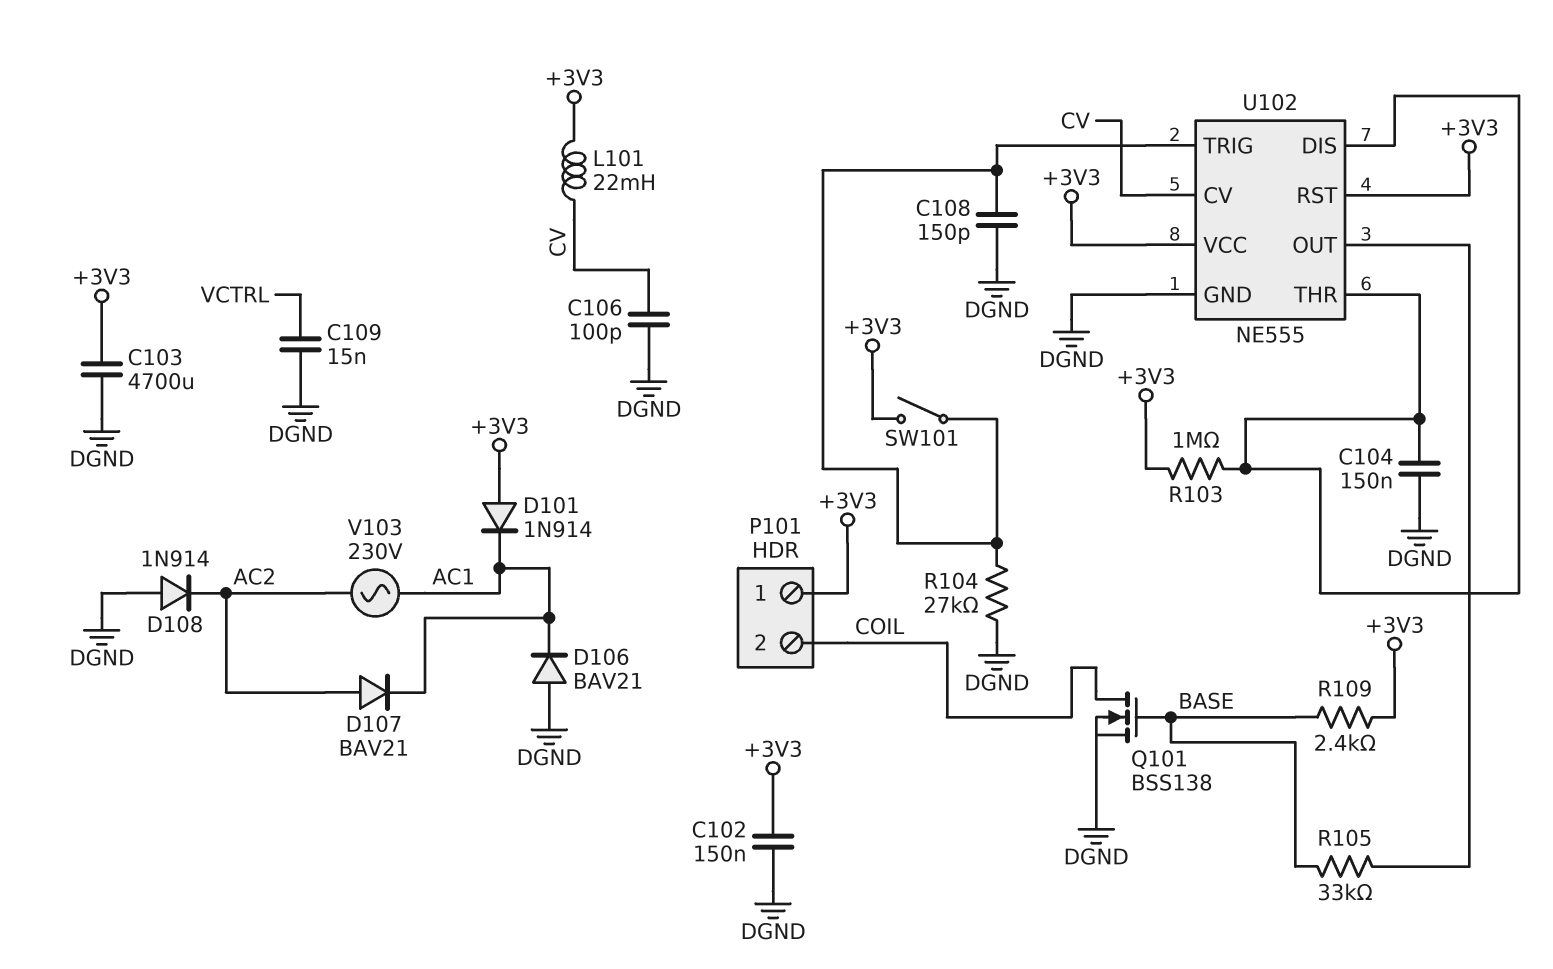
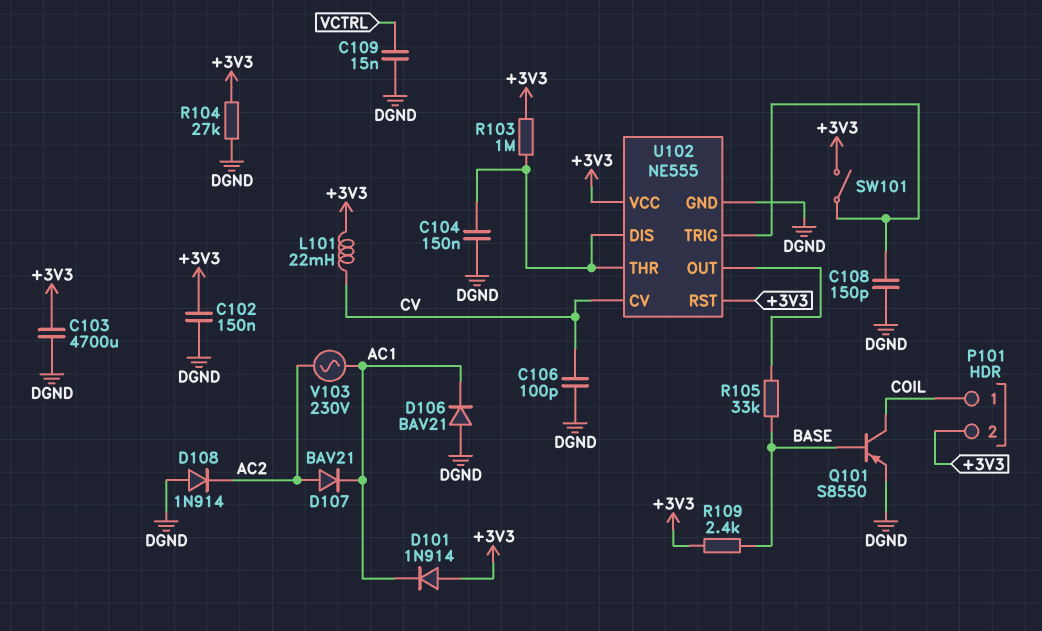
P101 pin 1: +3V3 -> COIL
P101 pin 2: COIL -> +3V3
Q101: NMOS BSS138 (G BASE, D COIL, S DGND) -> PNP S8550 (B BASE, C COIL, E DGND)
R104: 27k (DGND, U102/TRIG) -> 27k (+3V3, DGND)

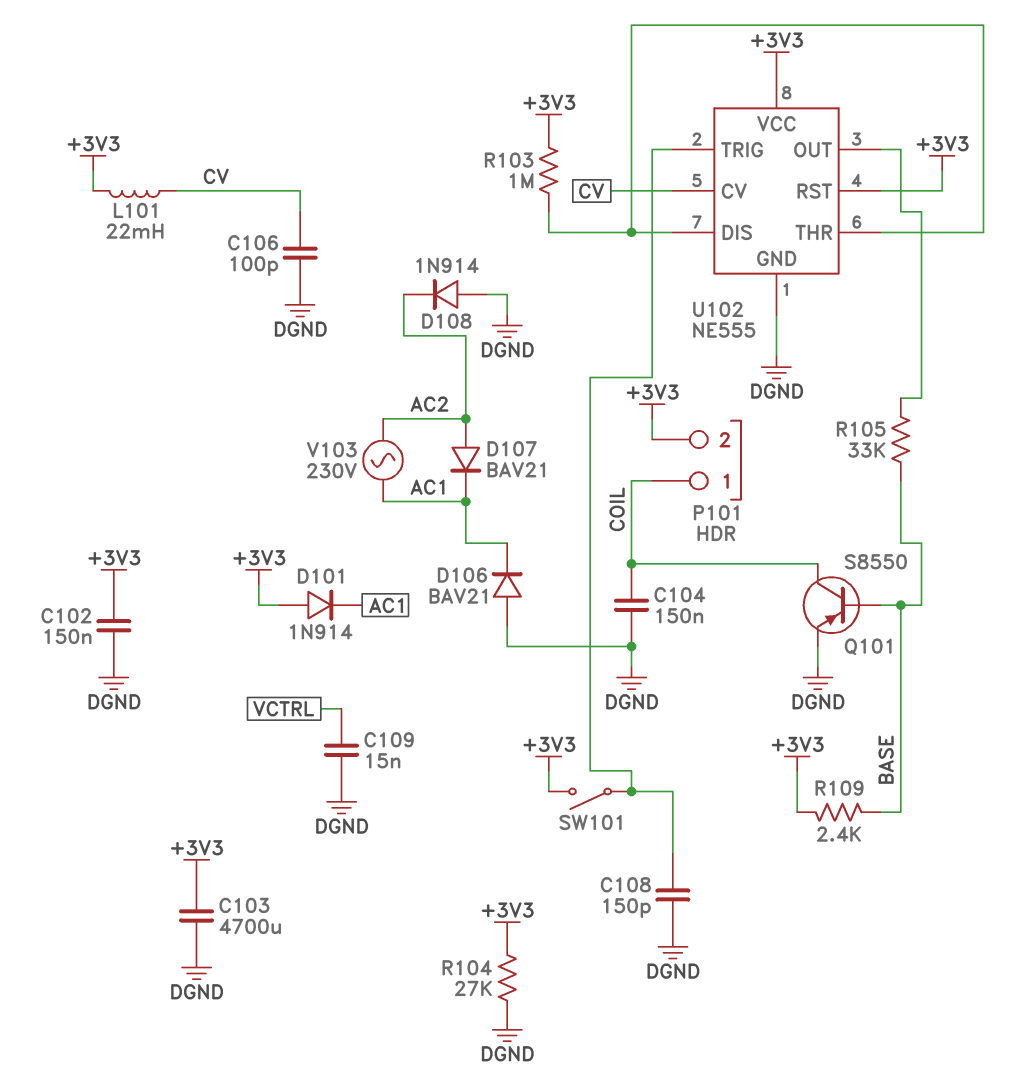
C104: 150nF (DGND, U102/DIS) -> 150nF (COIL, DGND)

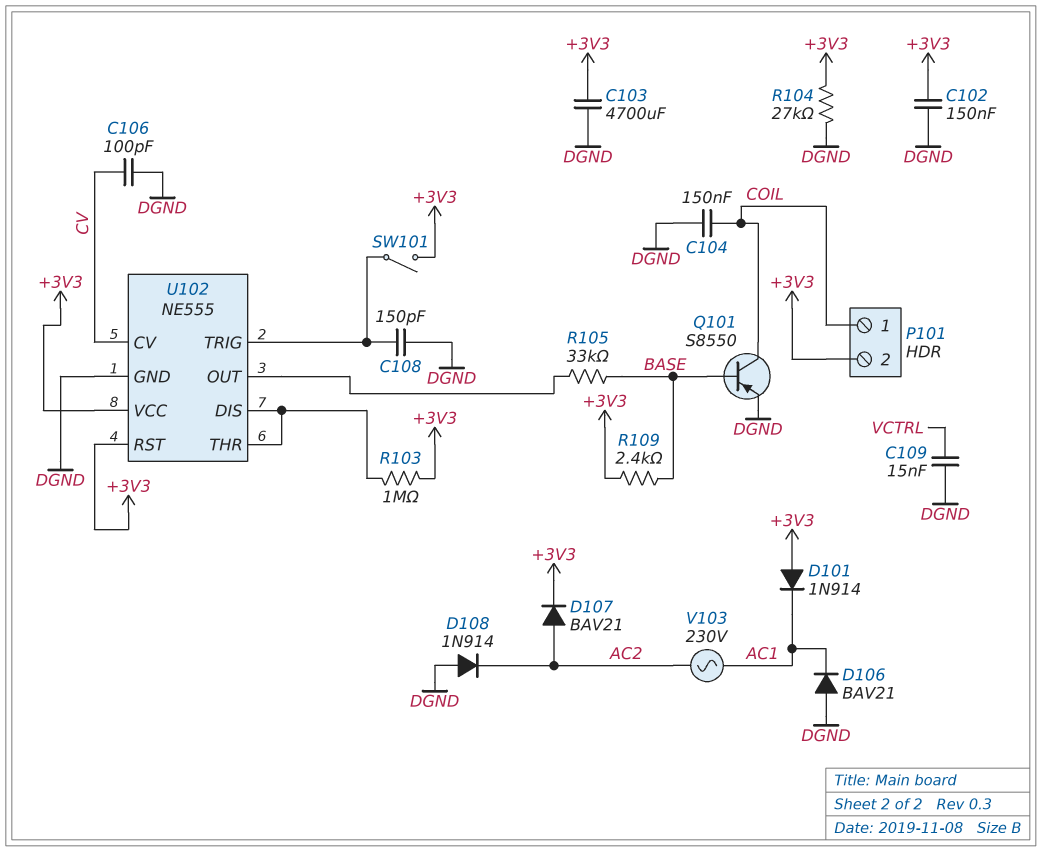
D107: diode BAV21 (A AC2, K AC1) -> diode BAV21 (A AC2, K +3V3)
L101: 22mH (+3V3, CV) -> none

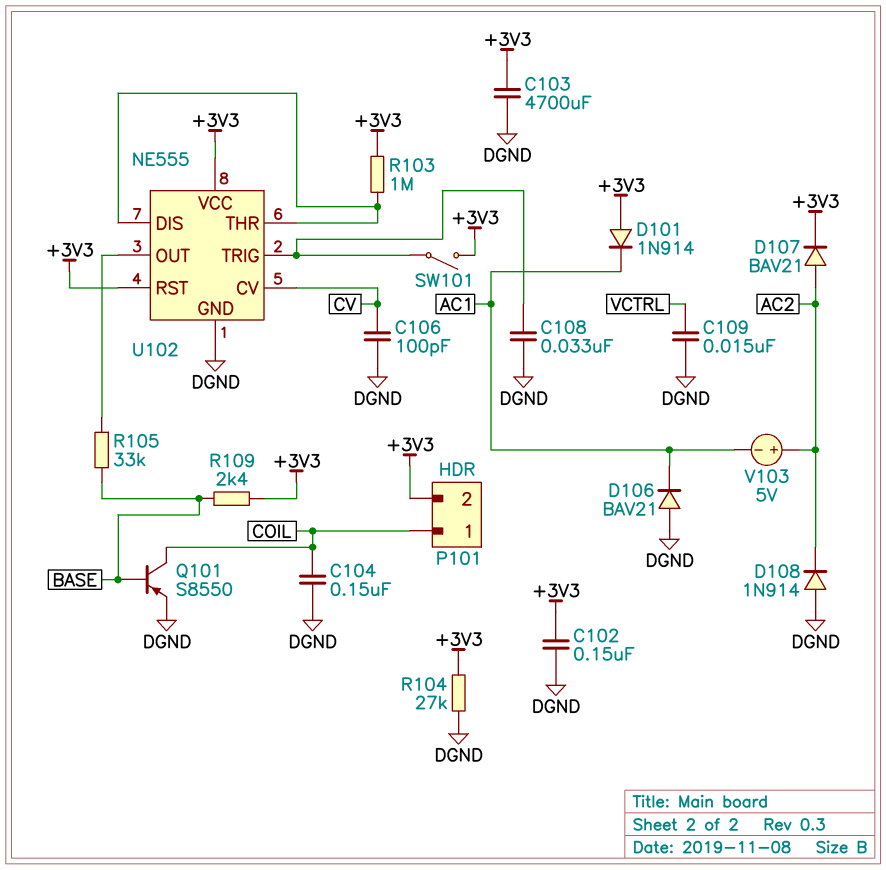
C108: 150pF (DGND, U102/TRIG) -> 33nF (DGND, U102/TRIG)
V103: AC 230V (AC1, AC2) -> 5V (plus AC2, minus AC1)

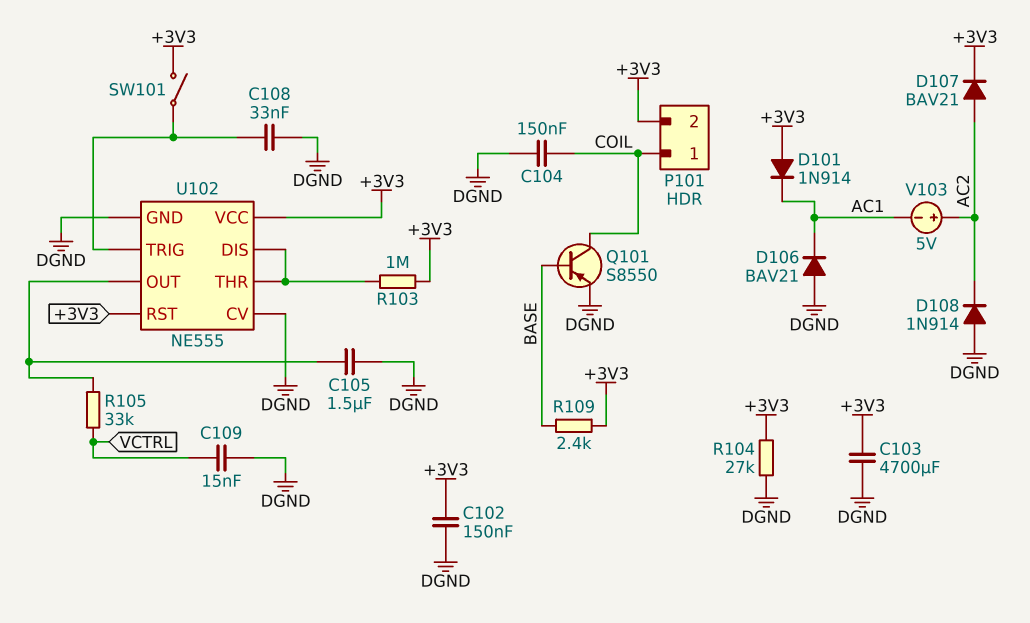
C105: none -> 1.5uF (DGND, U102/OUT)
C106: 100pF (CV, DGND) -> none
R105: 33k (BASE, U102/OUT) -> 33k (U102/OUT, VCTRL)
U102 pin CV: CV -> DGND

